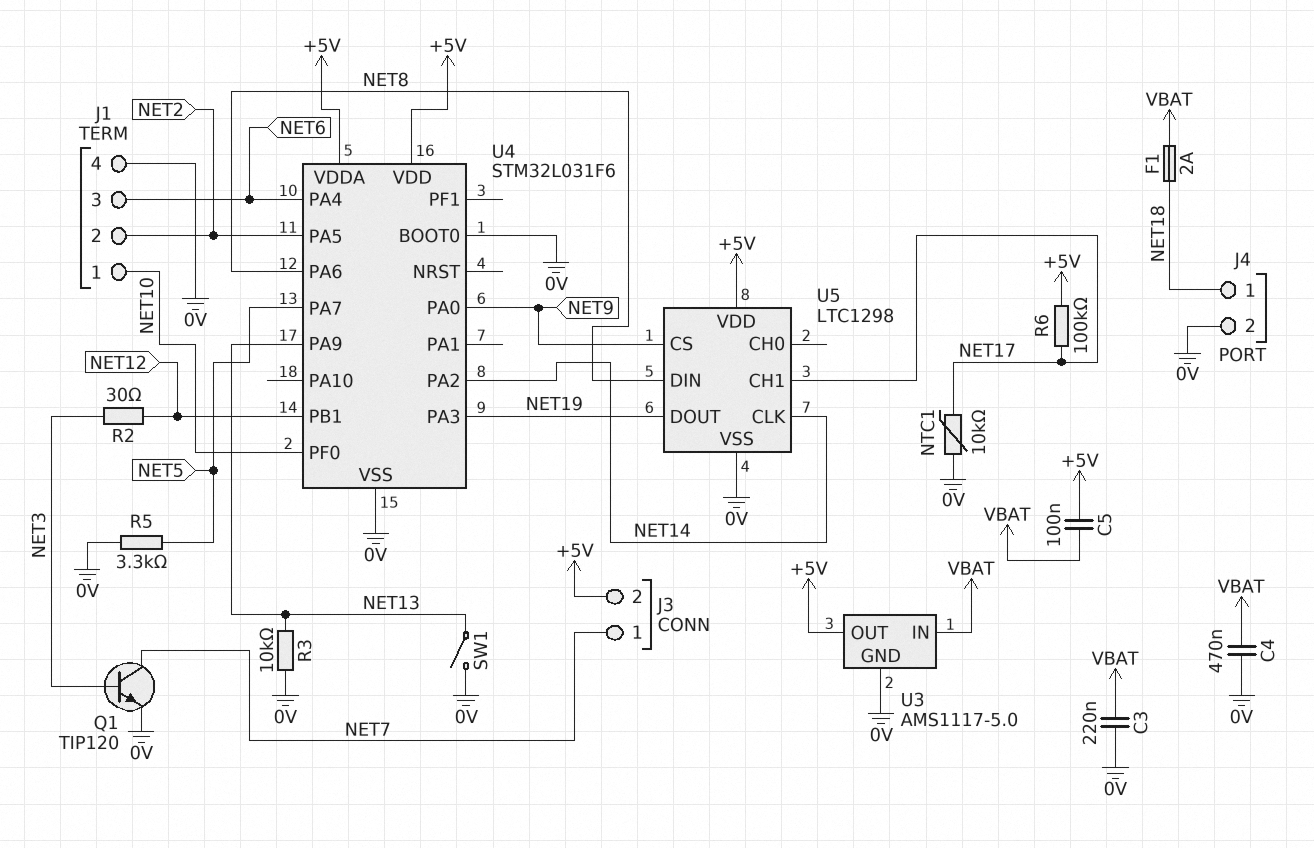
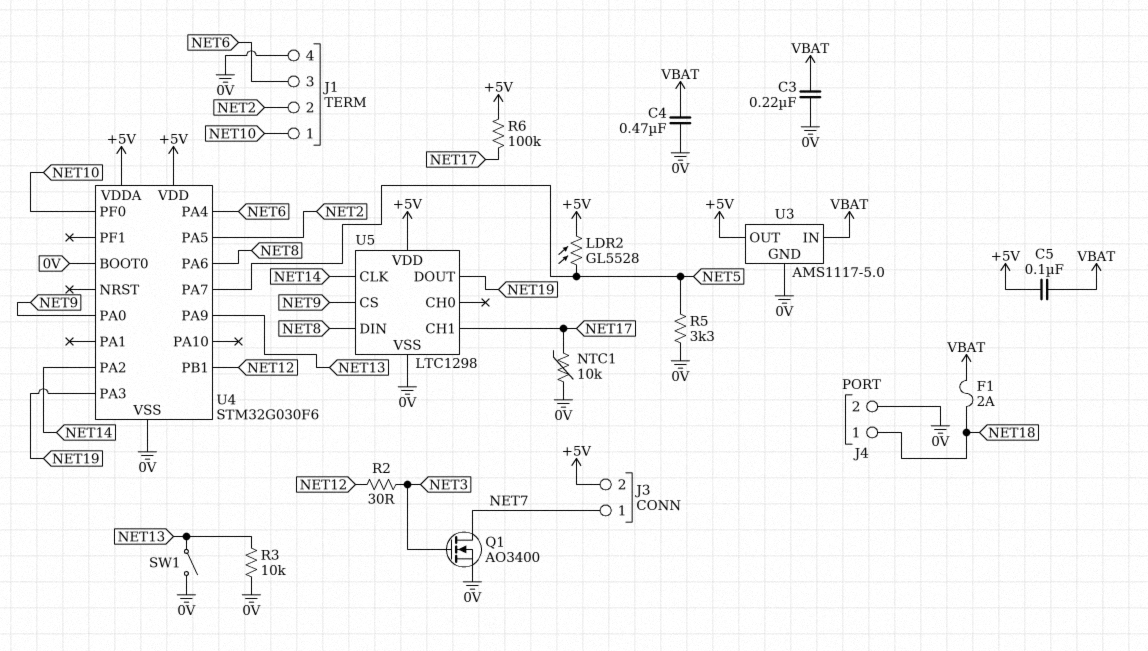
LDR2: none -> GL5528 (+5V, NET5)
Q1: NPN TIP120 (B NET3, C NET7, E 0V) -> NMOS AO3400 (G NET3, D NET7, S 0V)
U4: STM32L031F6 -> STM32G030F6

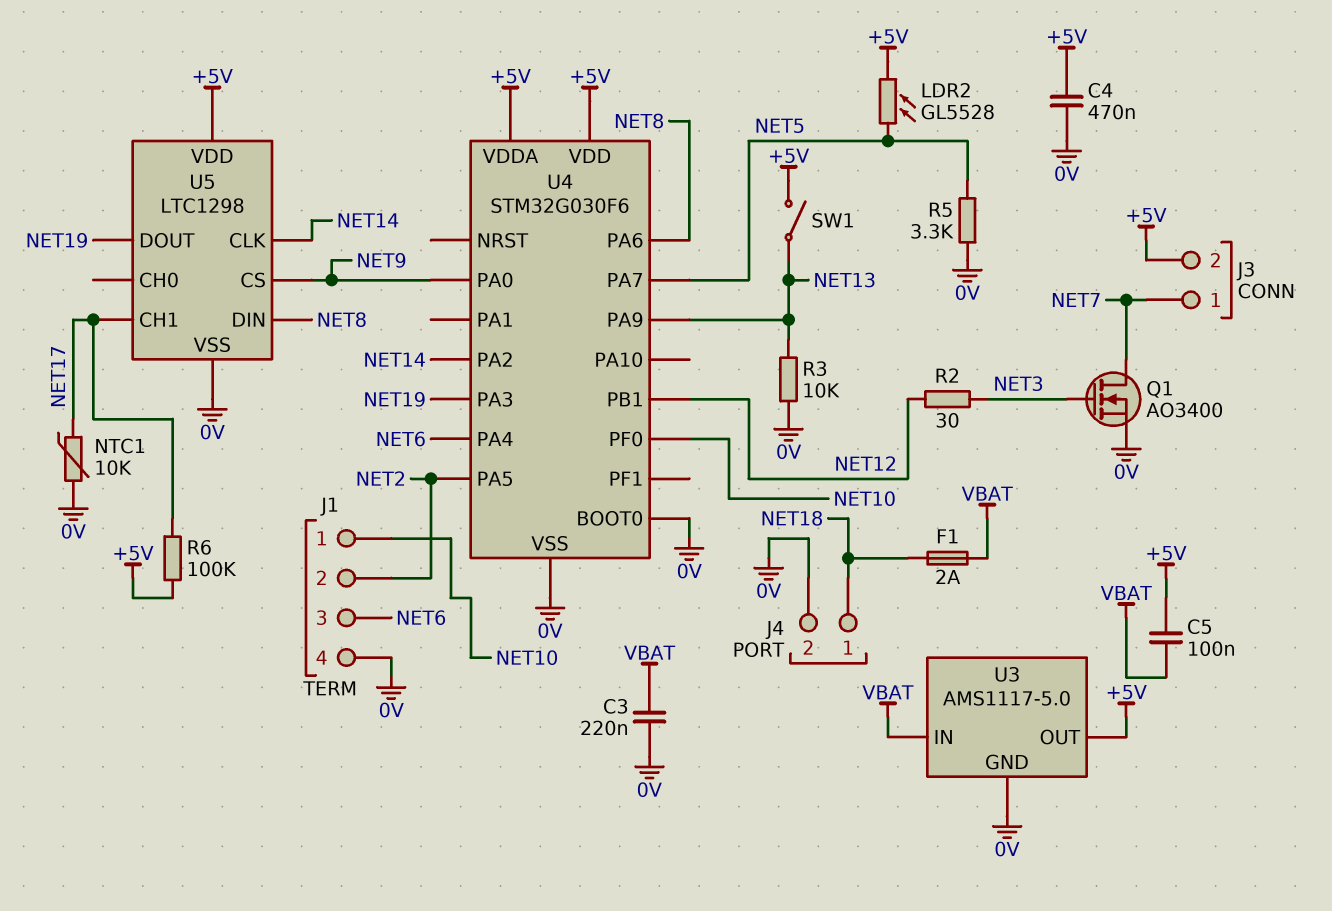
C4: 470nF (0V, VBAT) -> 470nF (+5V, 0V)
SW1: switch (0V, NET13) -> switch (+5V, NET13)

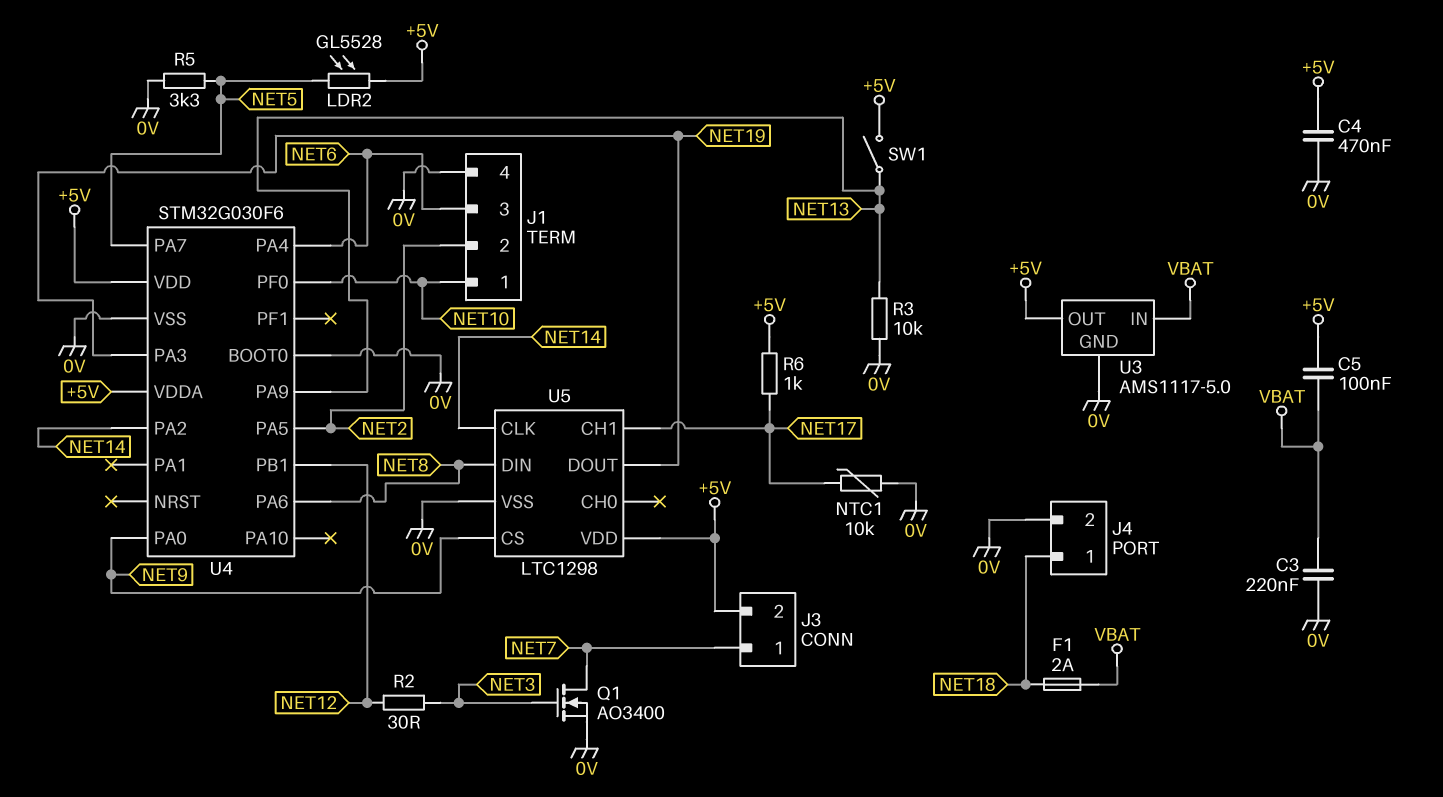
R6: 100k (+5V, NET17) -> 1k (+5V, NET17)

